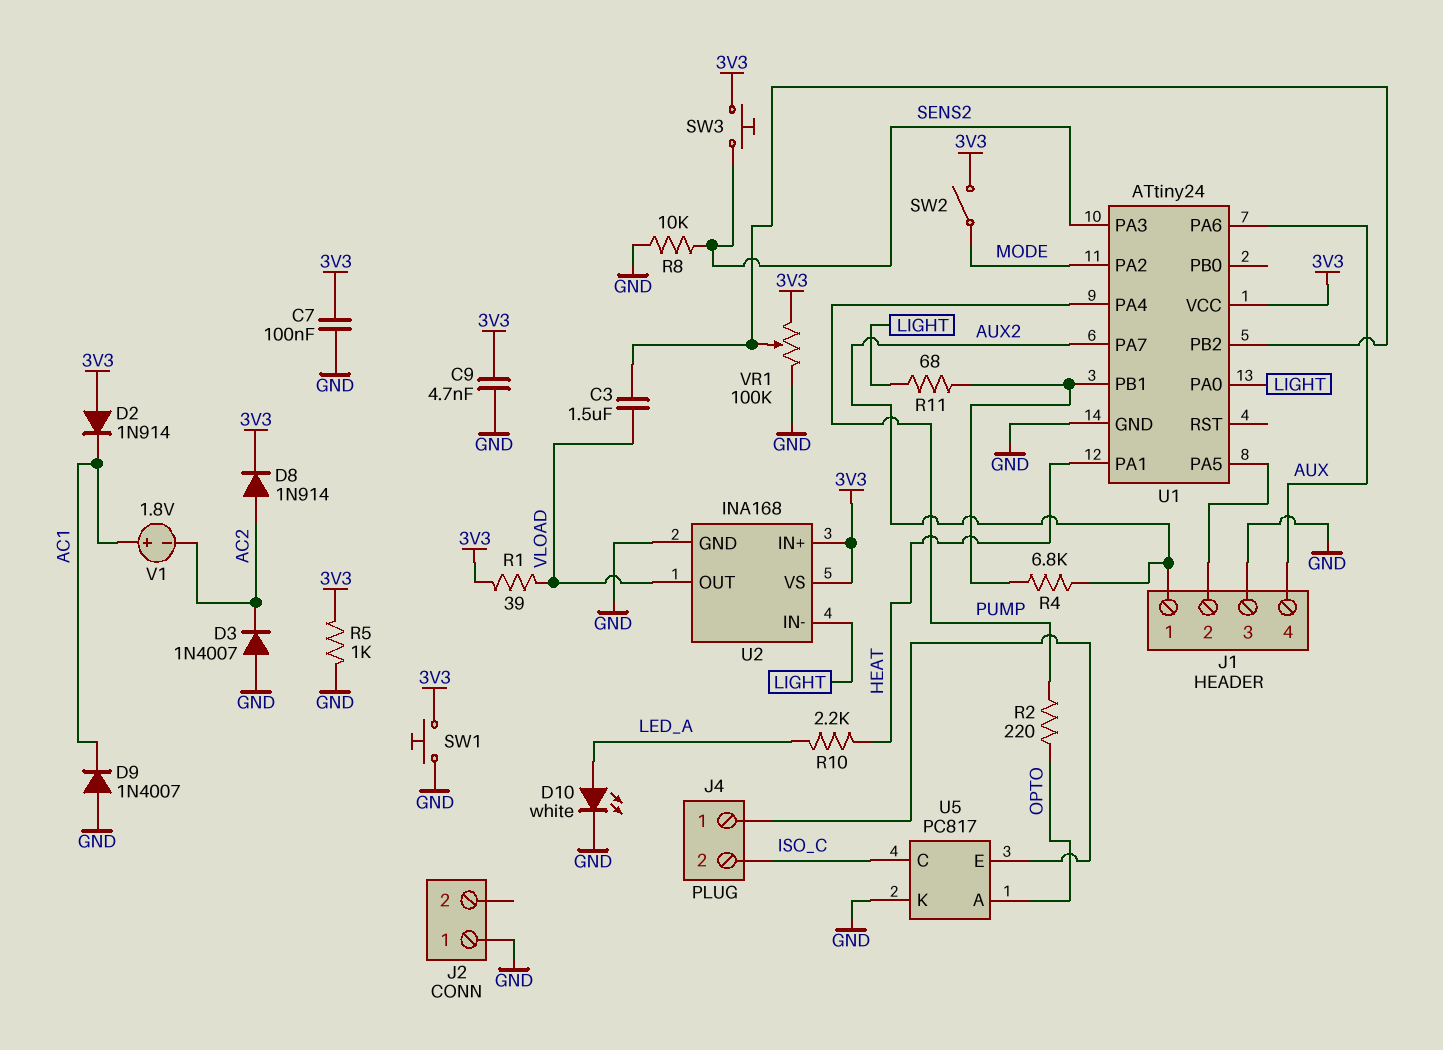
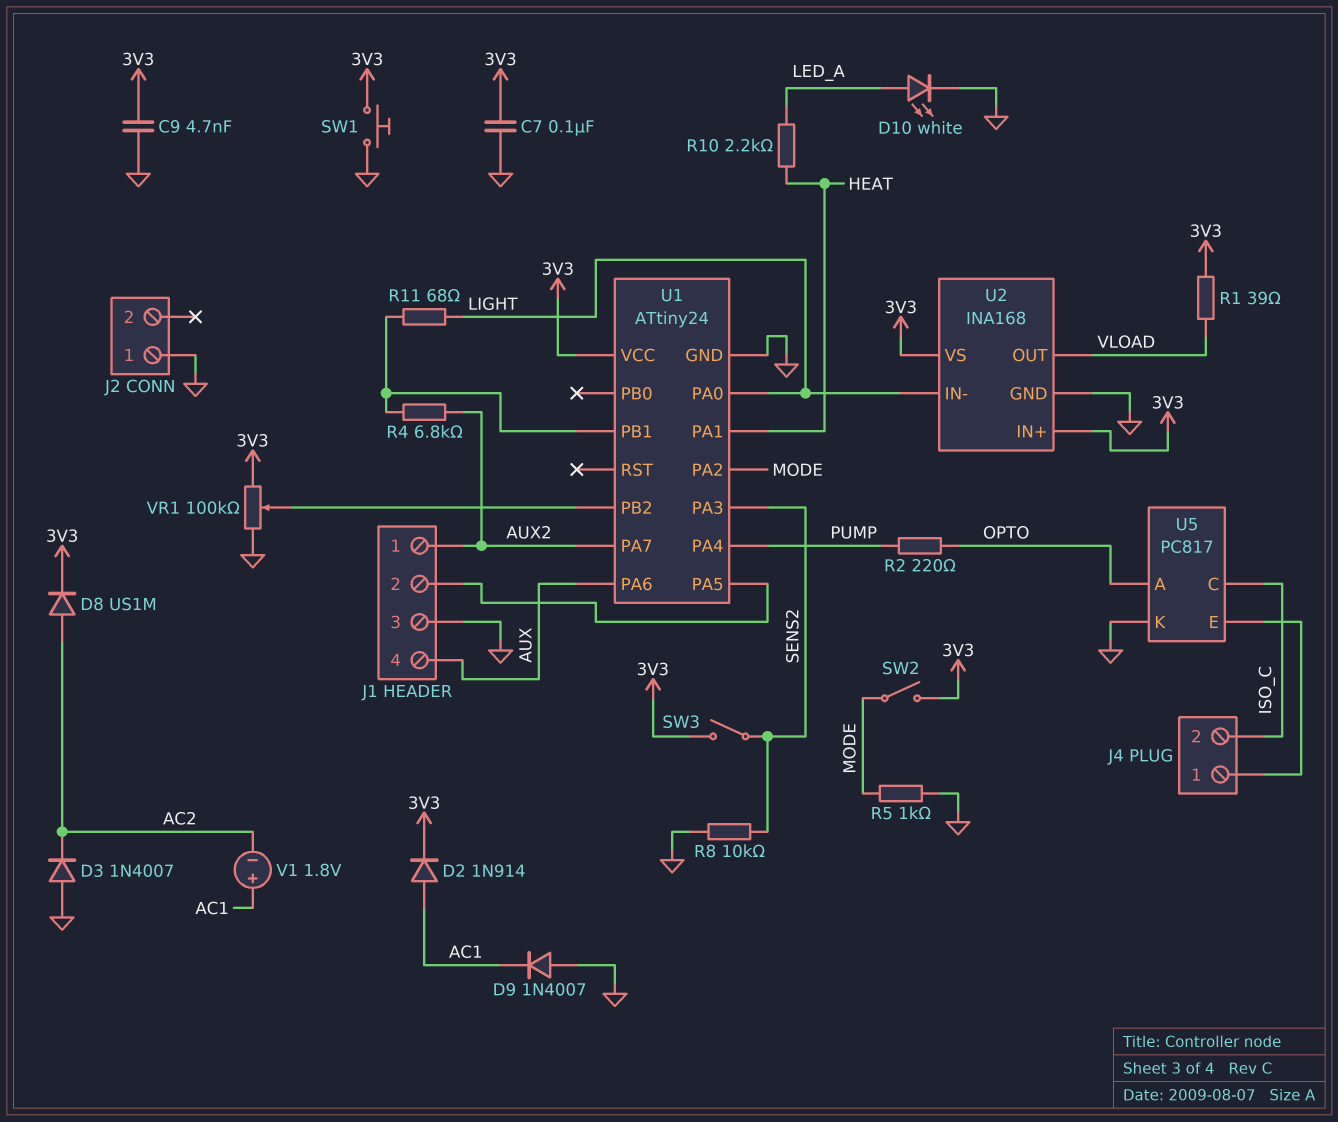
C3: 1.5uF (U1/PB2, VLOAD) -> none
D2: diode 1N914 (A 3V3, K AC1) -> diode 1N914 (A AC1, K 3V3)
D8: diode 1N914 (A AC2, K 3V3) -> diode US1M (A AC2, K 3V3)
R5: 1k (3V3, GND) -> 1k (GND, MODE)
SW3: button (3V3, SENS2) -> switch (3V3, SENS2)

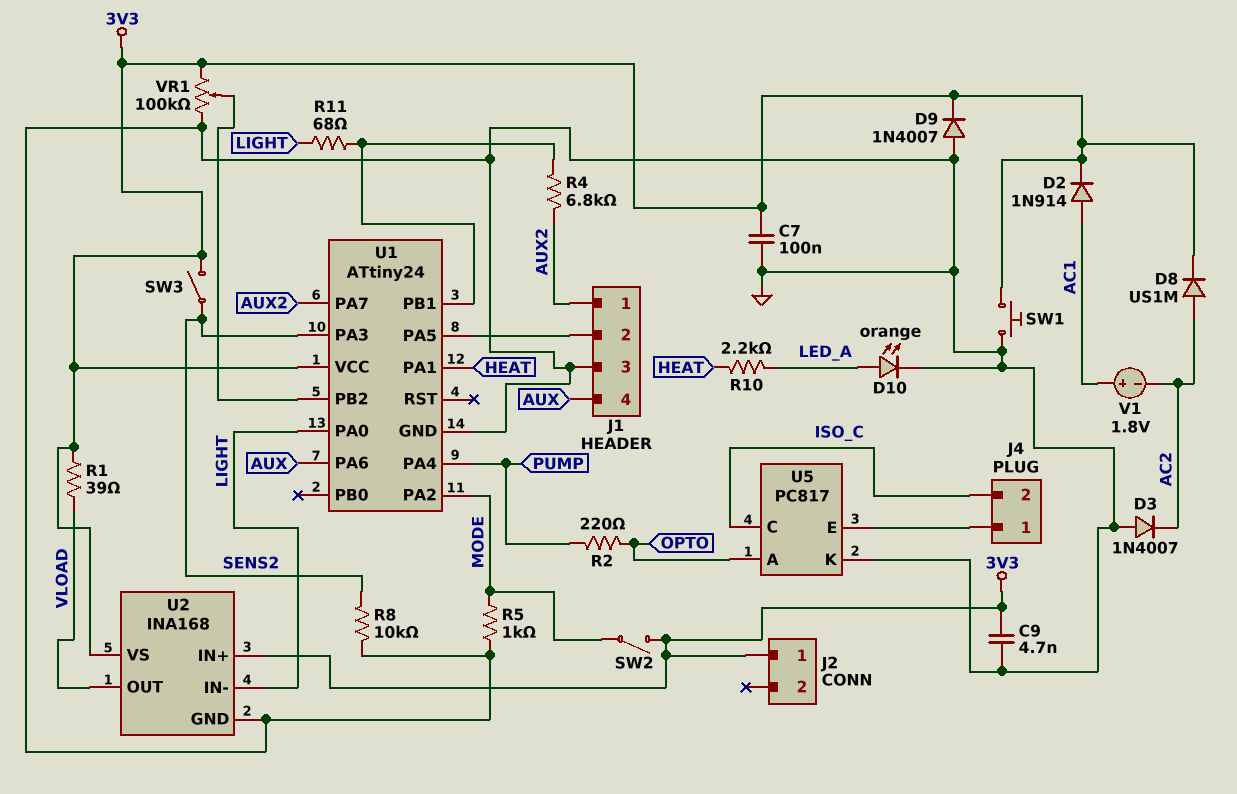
D9: diode 1N4007 (A GND, K AC1) -> diode 1N4007 (A GND, K 3V3)
D10: LED white (A LED_A, K GND) -> LED orange (A LED_A, K GND)
J2 pin 1: GND -> 3V3

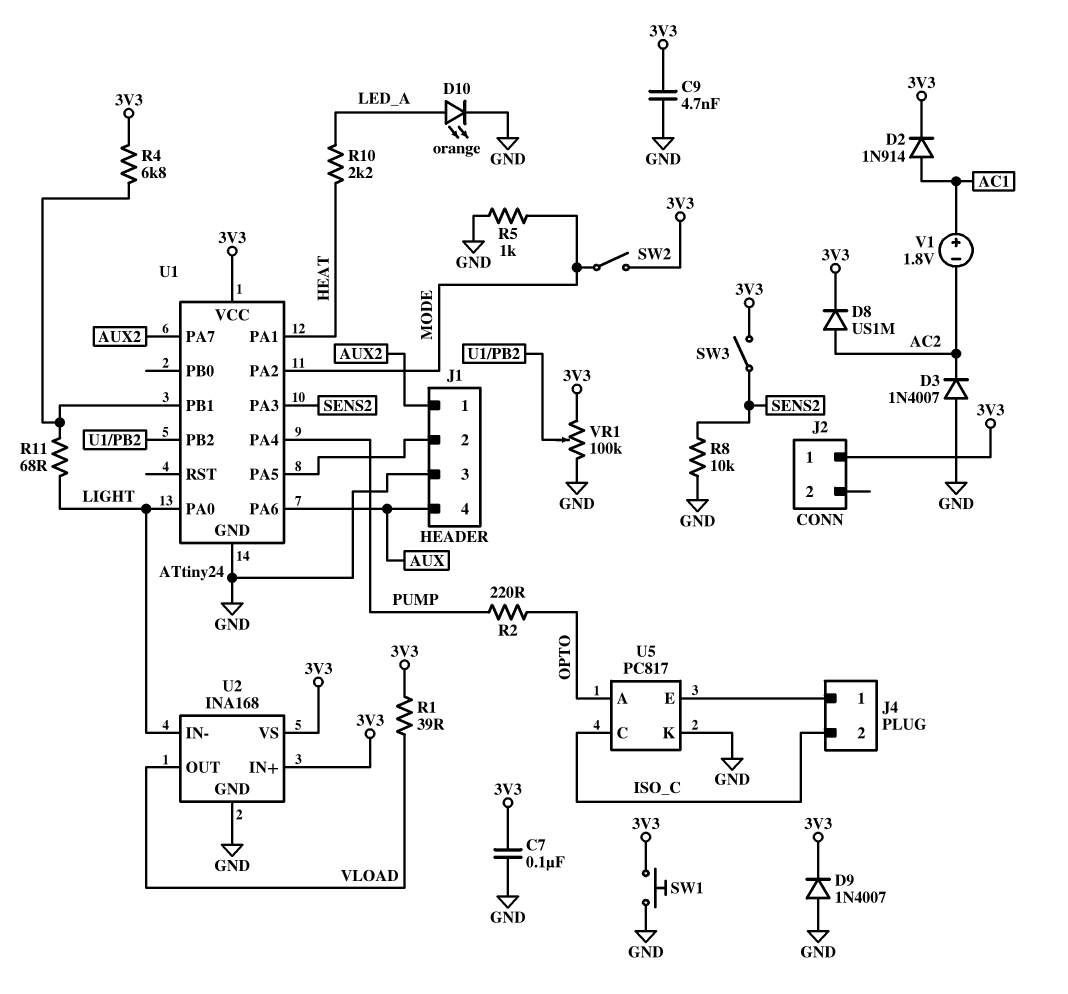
R4: 6.8k (AUX2, U1/PB1) -> 6.8k (3V3, U1/PB1)

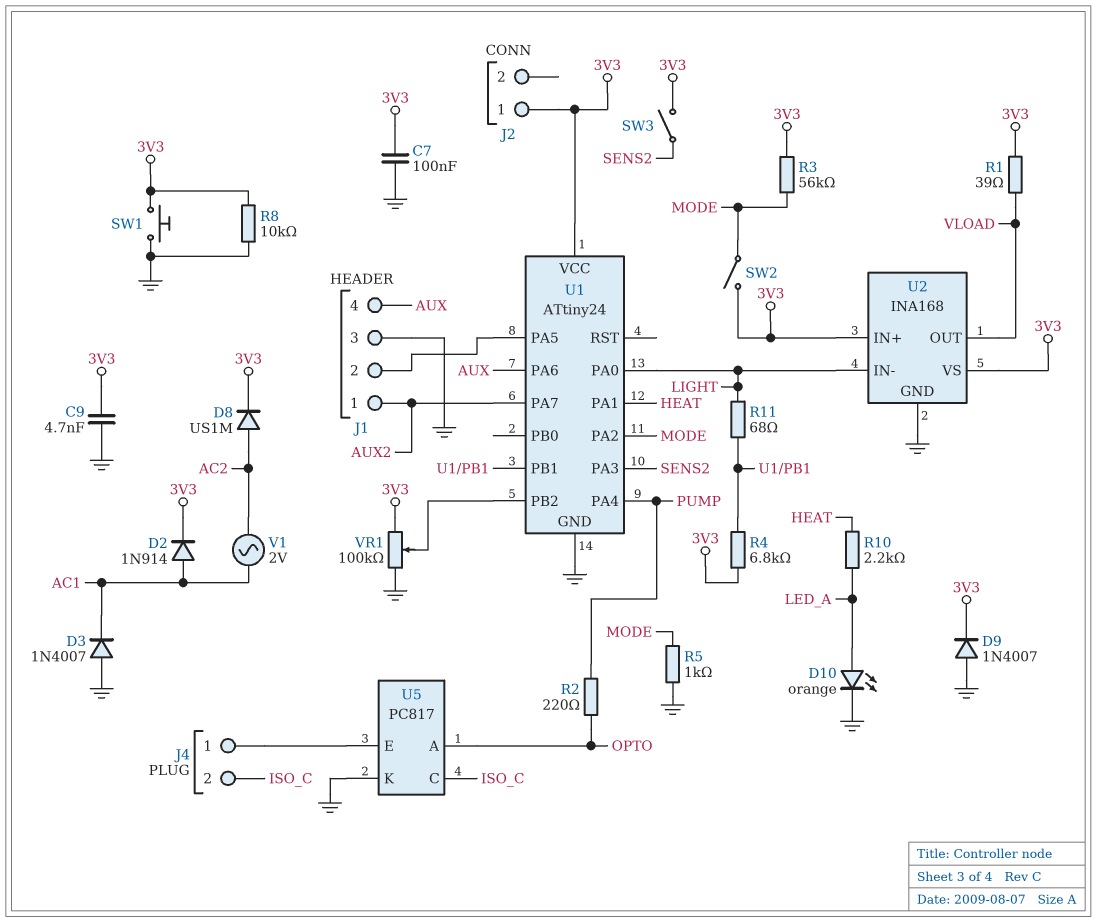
D3: diode 1N4007 (A GND, K AC2) -> diode 1N4007 (A GND, K AC1)
R3: none -> 56k (3V3, MODE)
R8: 10k (GND, SENS2) -> 10k (3V3, GND)
V1: 1.8V (plus AC1, minus AC2) -> AC 2V (AC1, AC2)

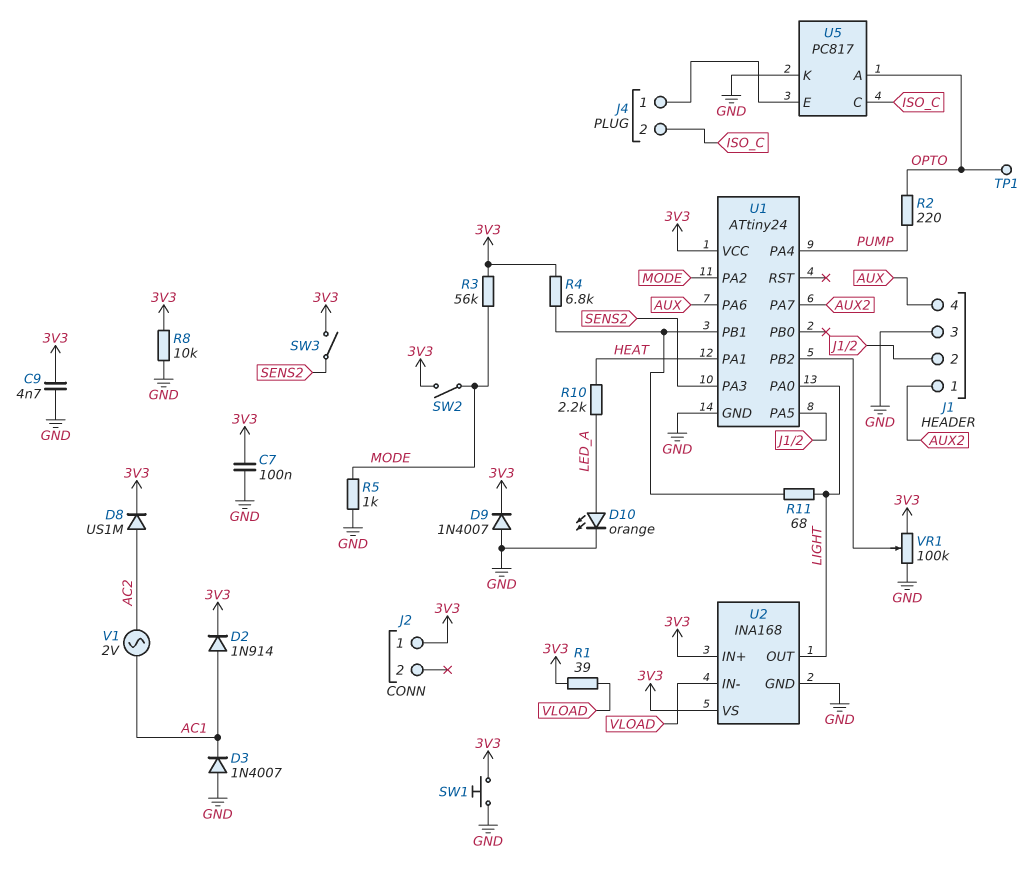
TP1: none -> test point (OPTO)
U2 pin IN-: LIGHT -> VLOAD
U2 pin OUT: VLOAD -> LIGHT

